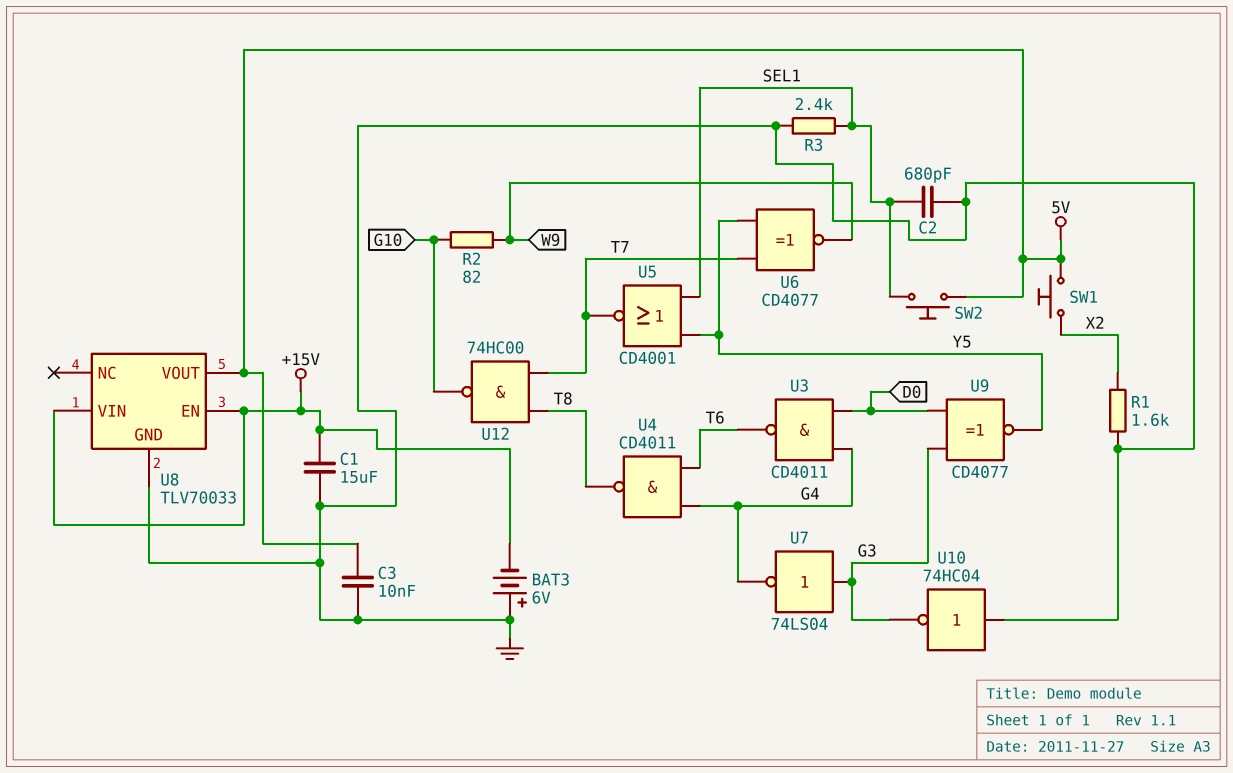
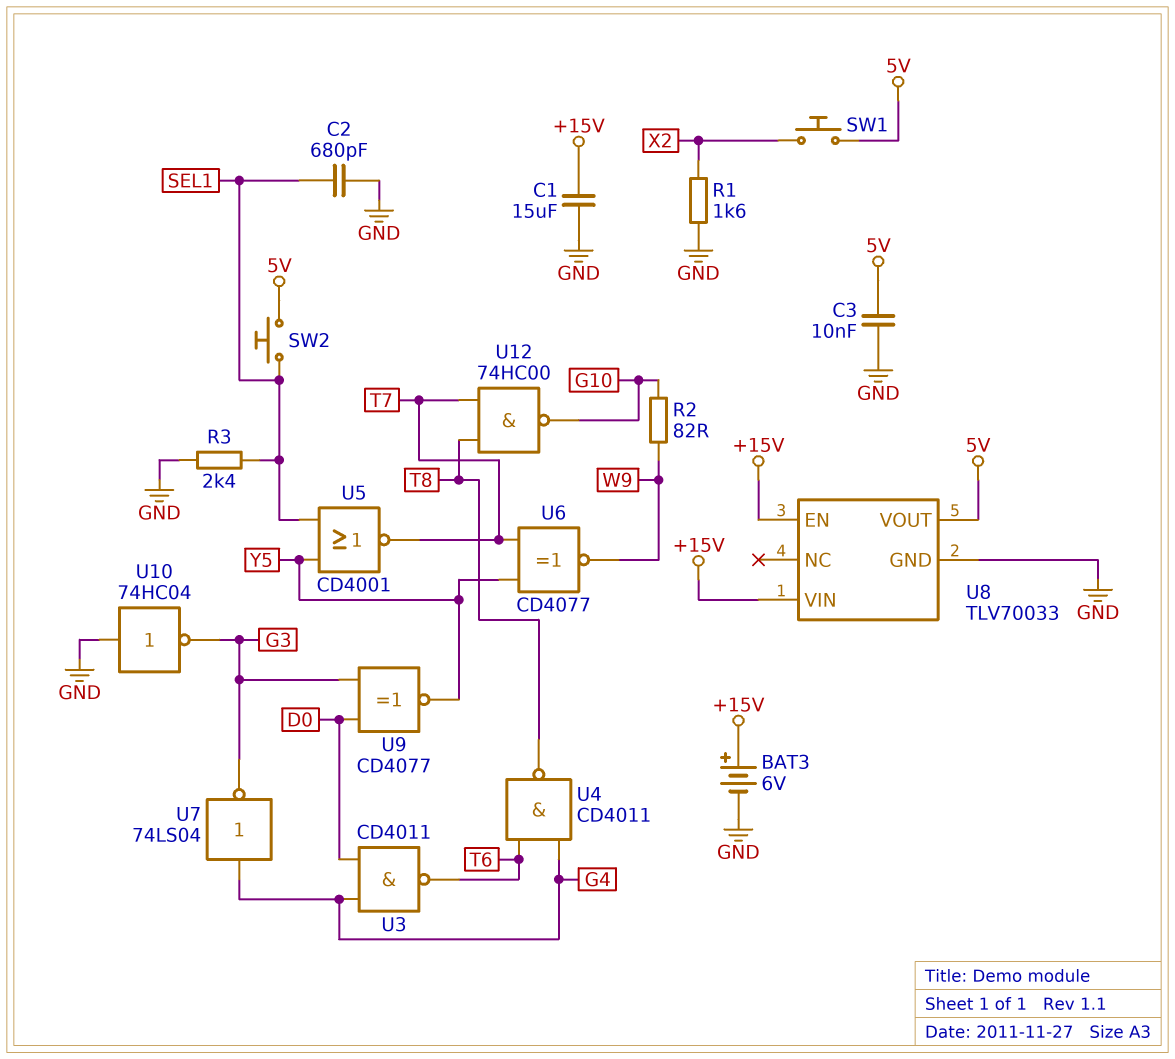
BAT3: 6V (plus GND, minus +15V) -> 6V (plus +15V, minus GND)
U7: NOT 74LS04 (in G3, out G4) -> NOT 74LS04 (in G4, out G3)

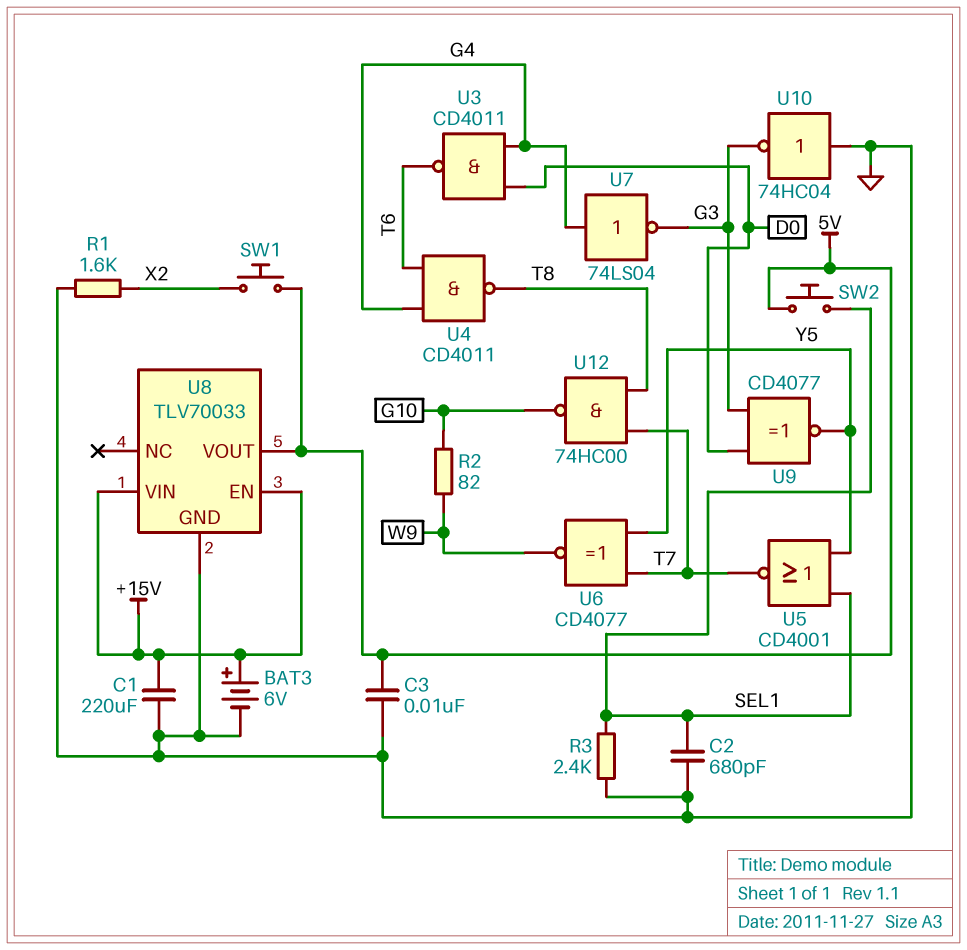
C1: 15uF (+15V, GND) -> 220uF (+15V, GND)

